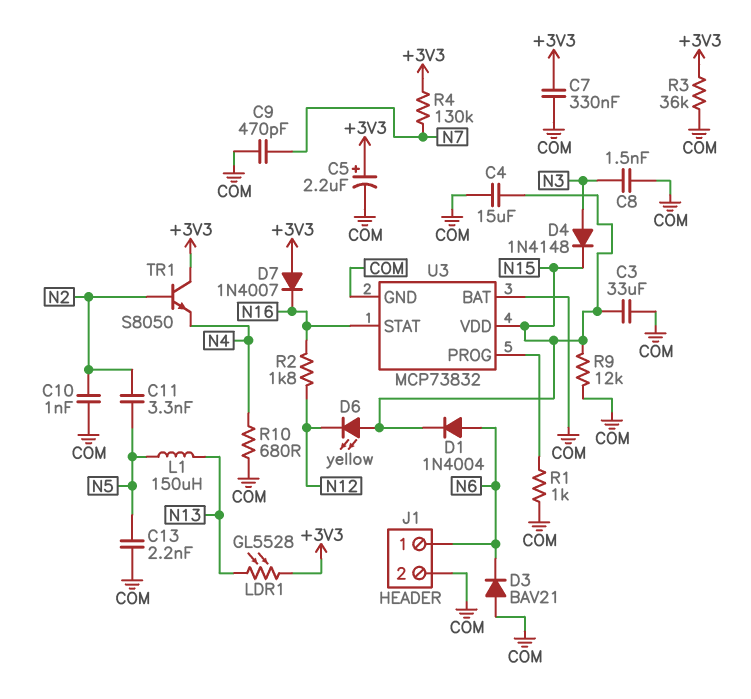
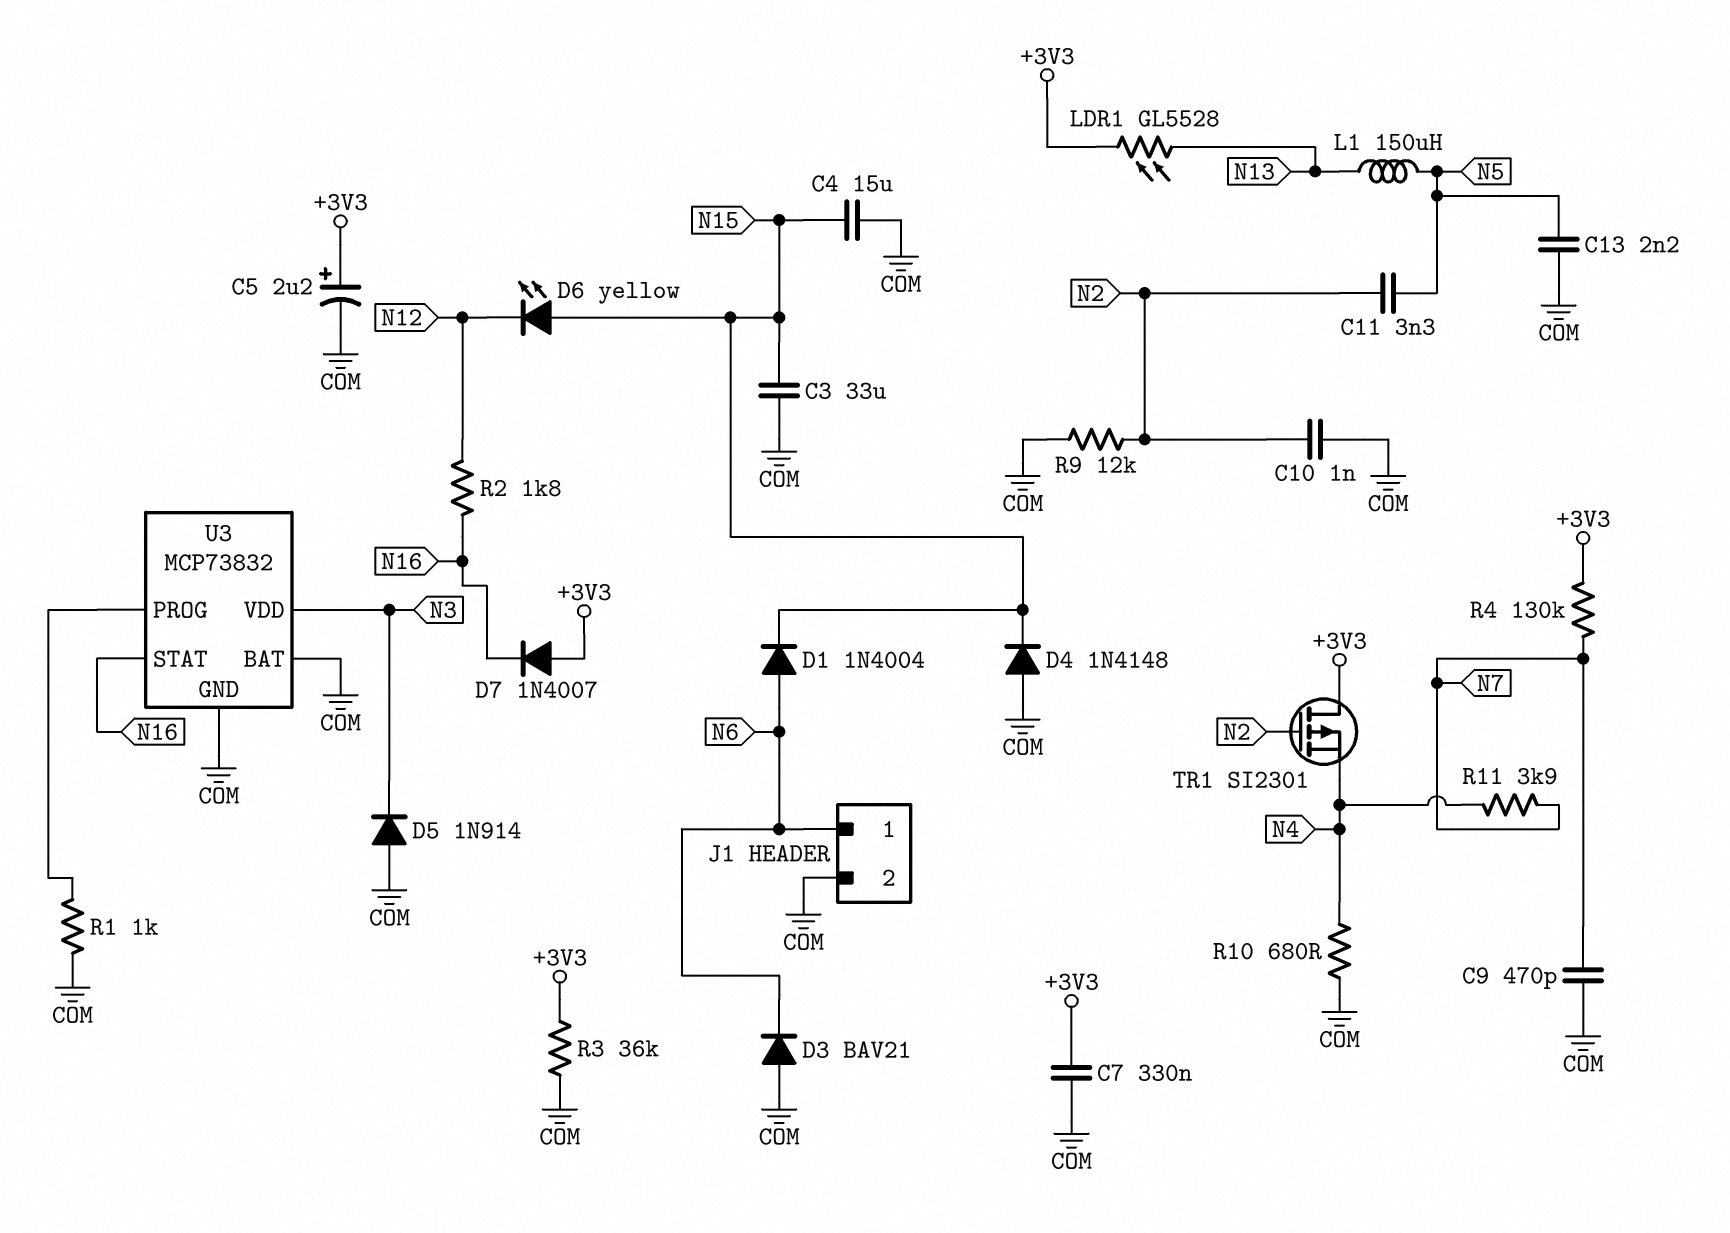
C8: 1.5nF (COM, N3) -> none
D4: diode 1N4148 (A N3, K N15) -> diode 1N4148 (A COM, K N15)
D5: none -> diode 1N914 (A COM, K N3)
R9: 12k (COM, N15) -> 12k (COM, N2)
R11: none -> 3.9k (N4, N7)
TR1: NPN S8050 (B N2, C +3V3, E N4) -> PMOS SI2301 (G N2, D +3V3, S N4)
U3 pin VDD: N15 -> N3

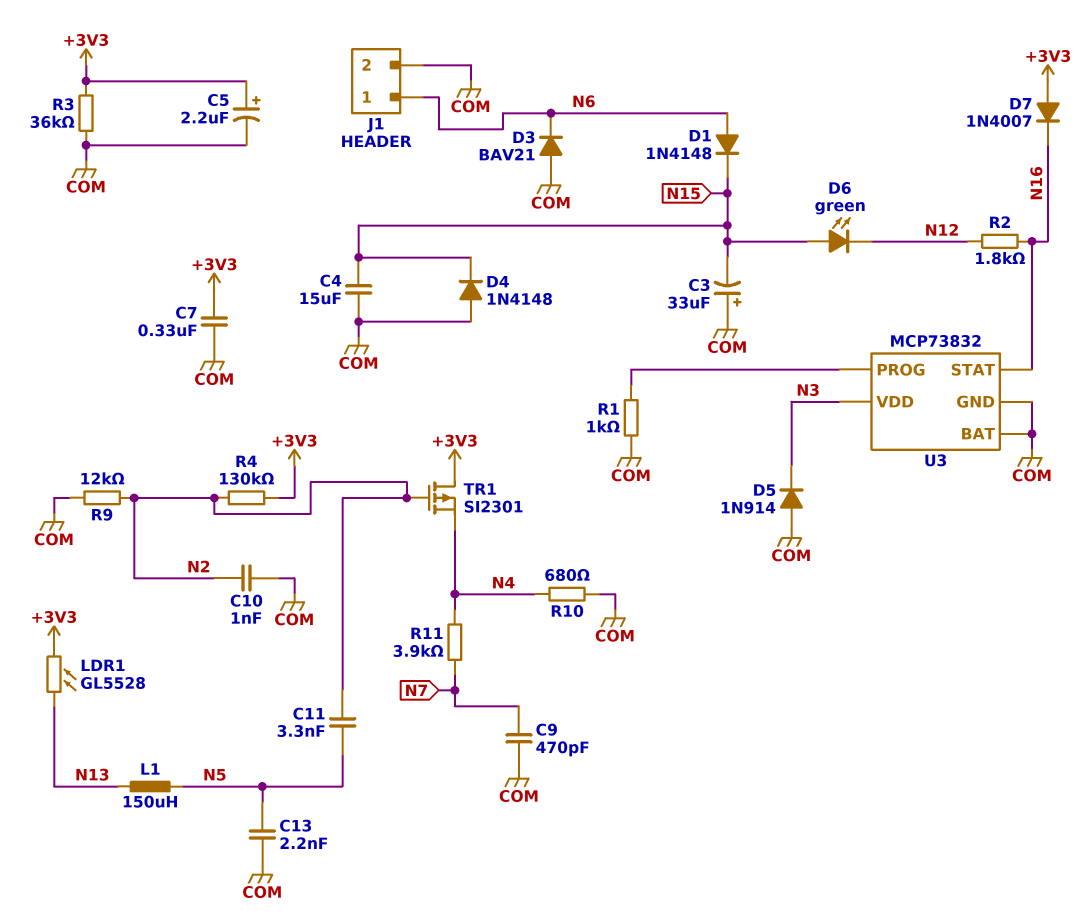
C3: 33uF (COM, N15) -> 33uF (plus COM, minus N15)
D1: diode 1N4004 (A N6, K N15) -> diode 1N4148 (A N6, K N15)
D6: LED yellow (A N15, K N12) -> LED green (A N15, K N12)
R4: 130k (+3V3, N7) -> 130k (+3V3, N2)

